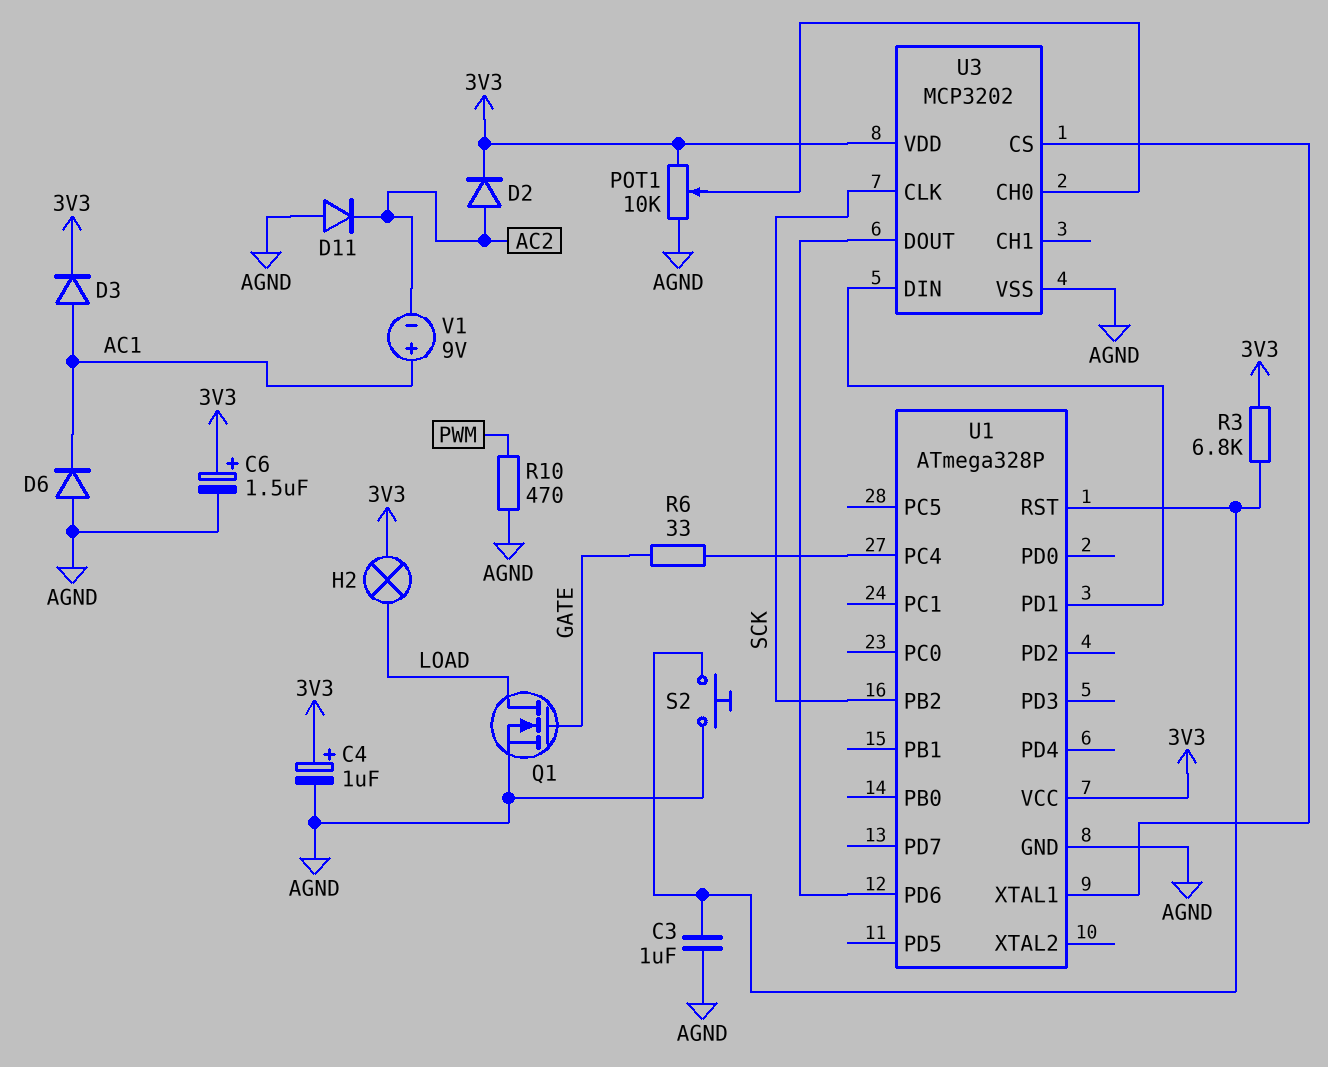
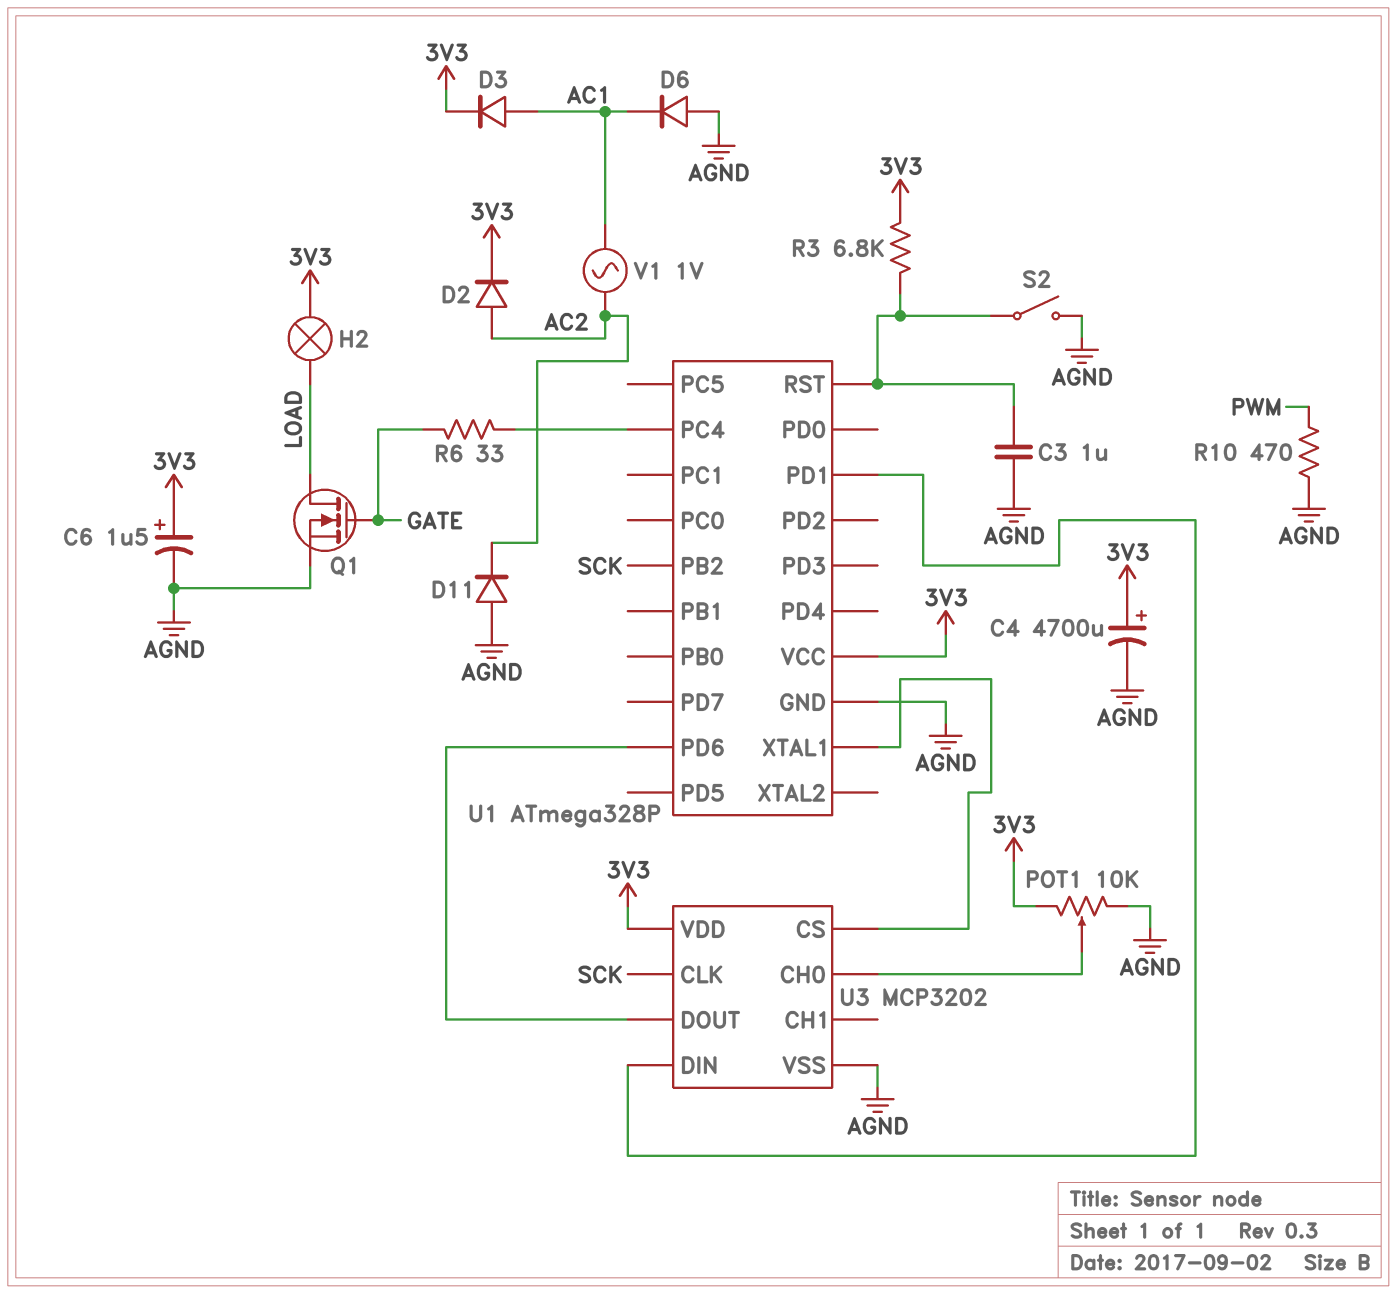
C4: 1uF (plus 3V3, minus AGND) -> 4700uF (plus 3V3, minus AGND)
S2: button (AGND, U1/RST) -> switch (AGND, U1/RST)
V1: 9V (plus AC1, minus AC2) -> AC 1V (AC1, AC2)

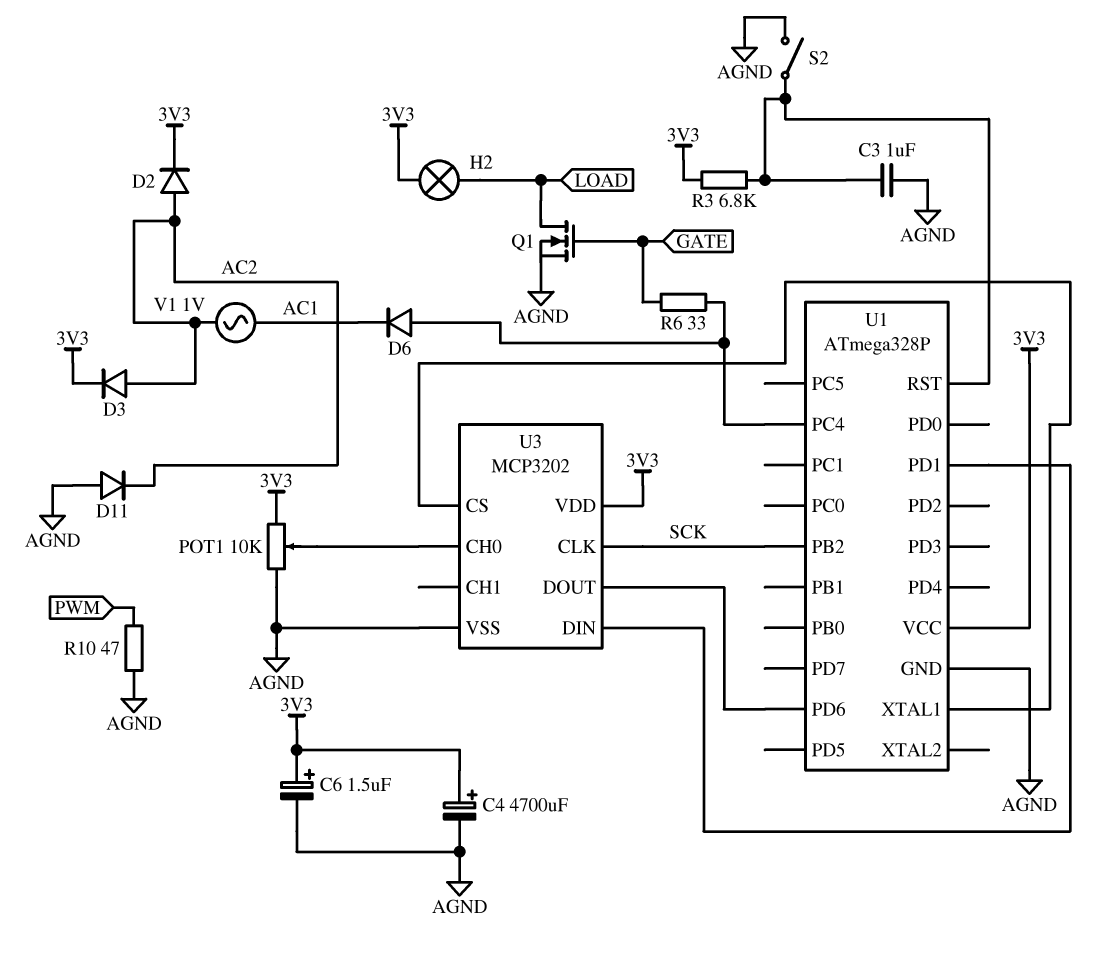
D3: diode (A AC1, K 3V3) -> diode (A AC2, K 3V3)
D6: diode (A AGND, K AC1) -> diode (A U1/PC4, K AC1)
R10: 470 (AGND, PWM) -> 47 (AGND, PWM)

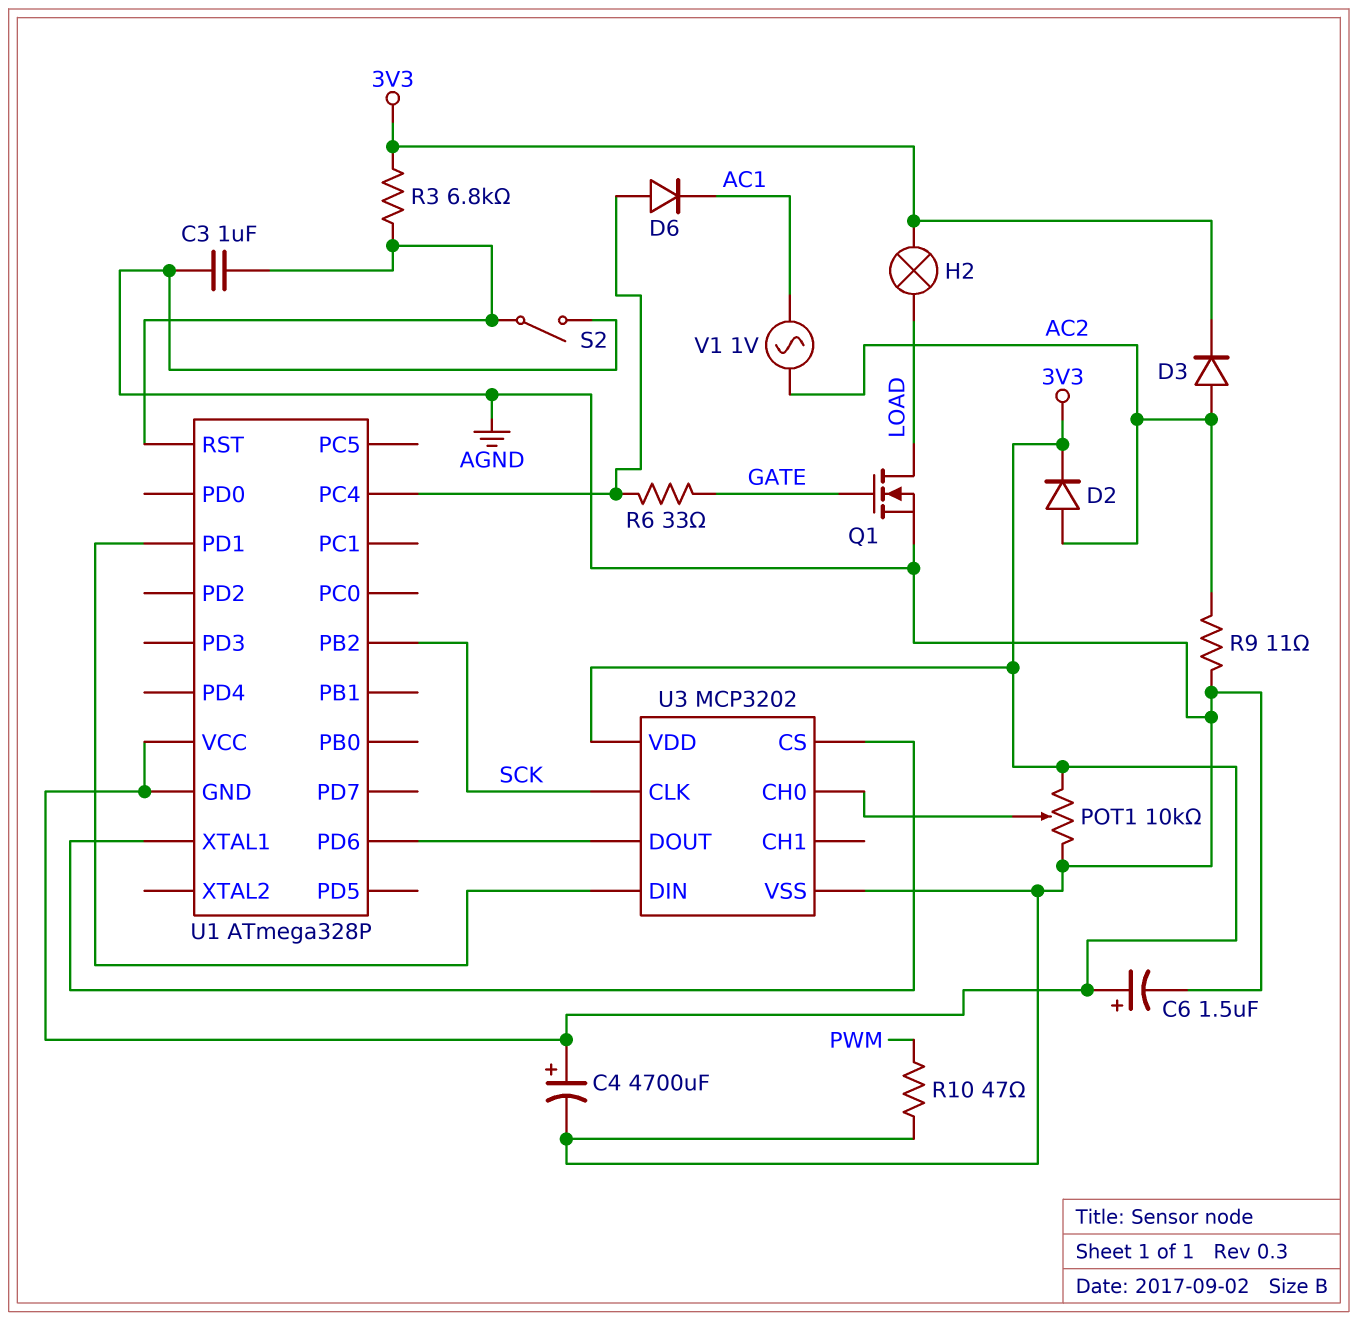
D11: diode (A AGND, K AC2) -> none
R9: none -> 11 (AC2, AGND)
U1 pin GND: AGND -> 3V3

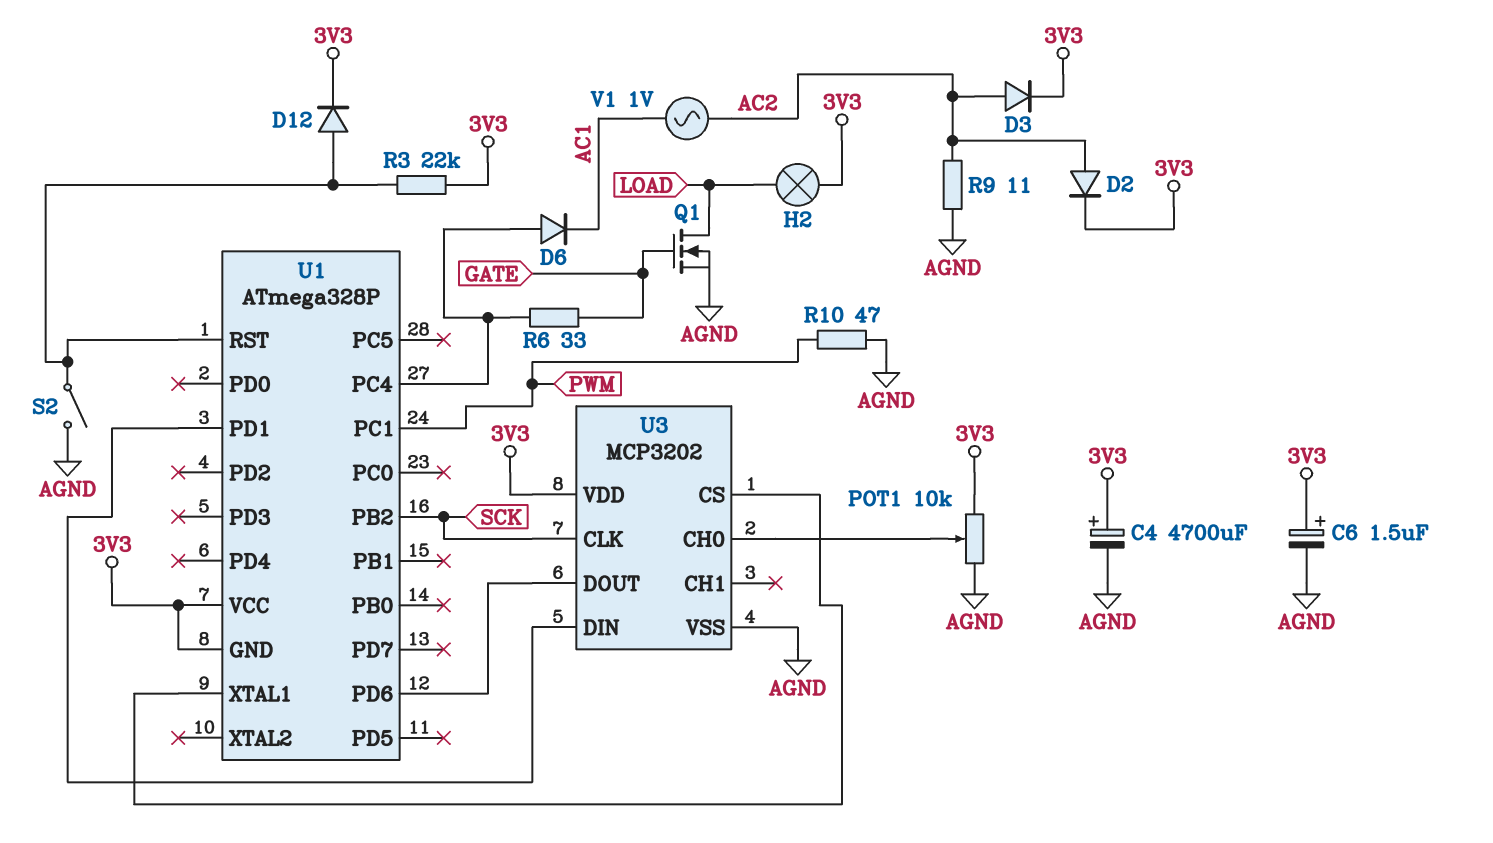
C3: 1uF (AGND, U1/RST) -> none
D12: none -> diode (A U1/RST, K 3V3)
R3: 6.8k (3V3, U1/RST) -> 22k (3V3, U1/RST)
U1 pin PC1: none -> PWM

